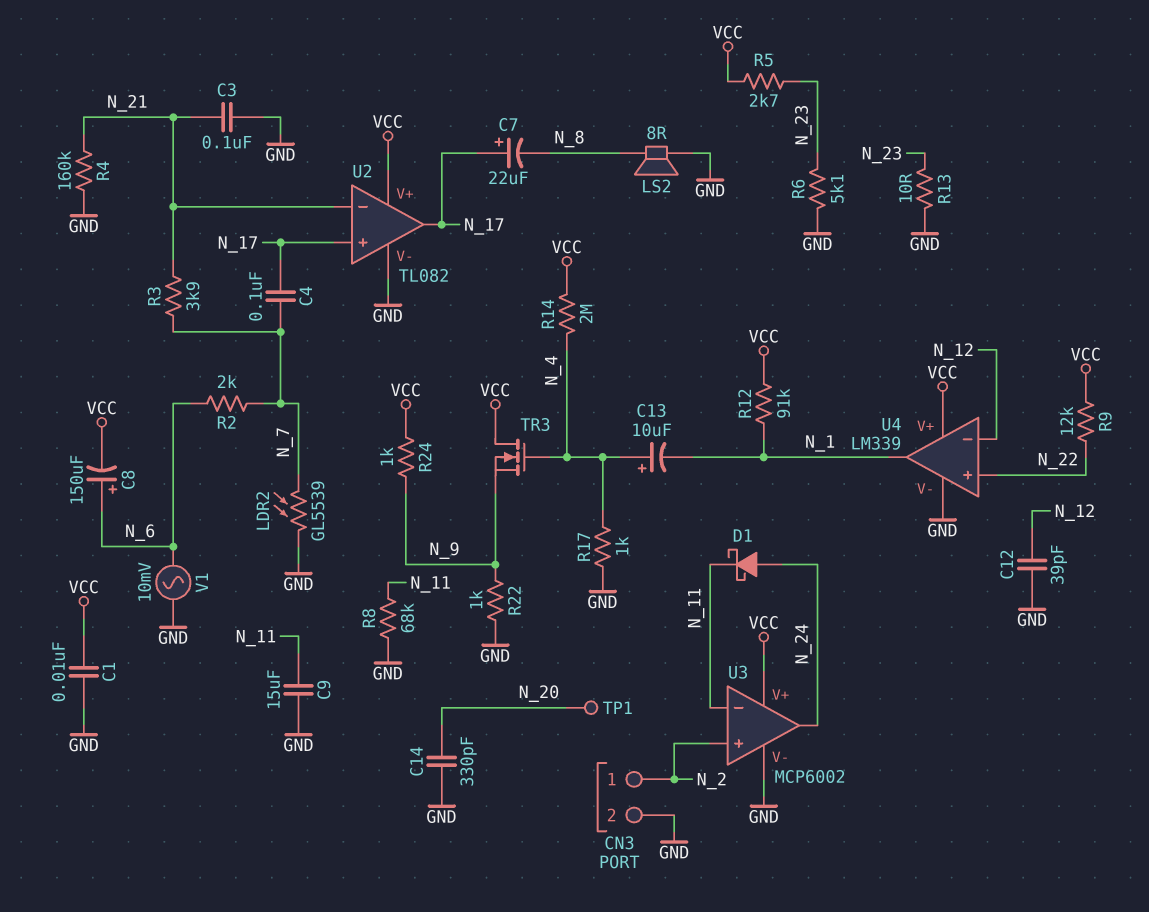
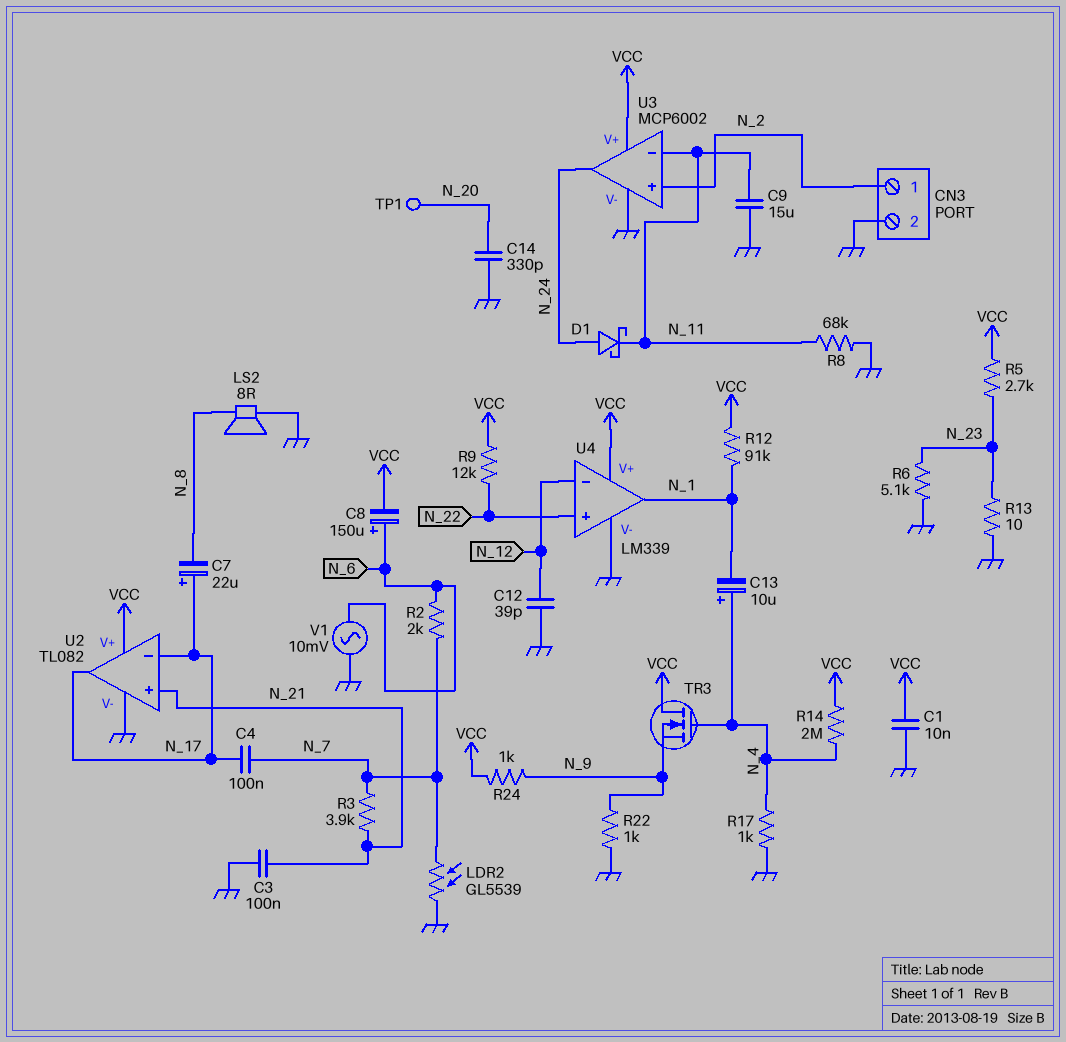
R4: 160k (GND, N_21) -> none
U2 pin in+: N_17 -> N_21
U2 pin in-: N_21 -> N_17

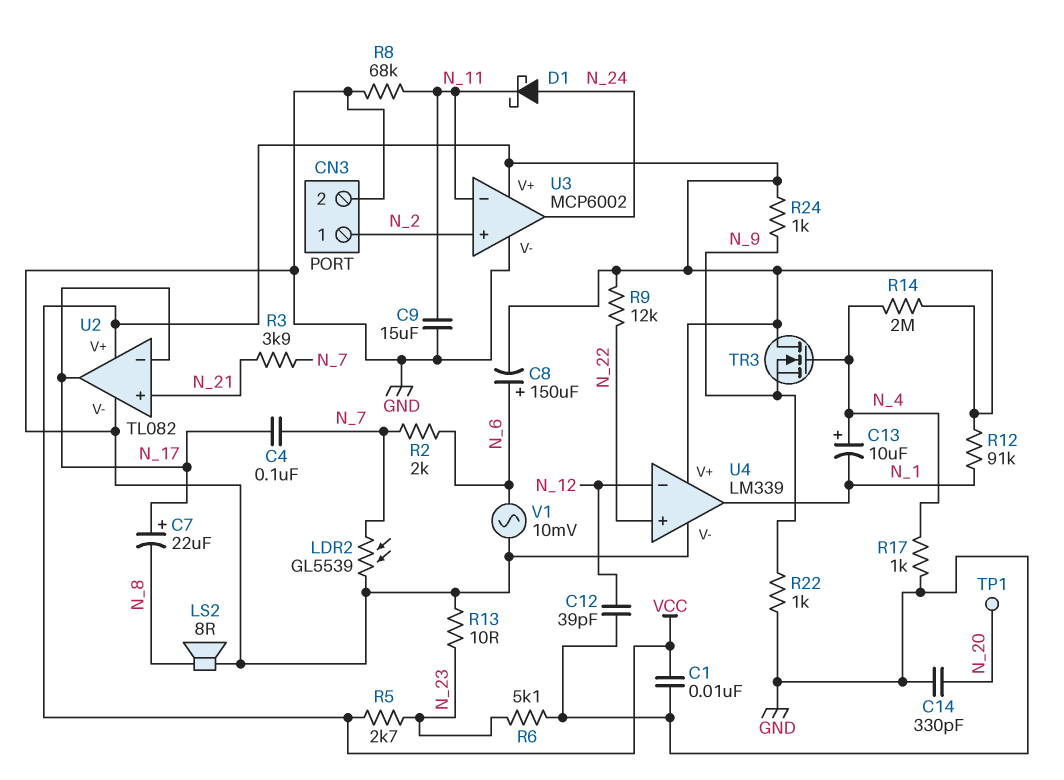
C3: 100nF (GND, N_21) -> none

